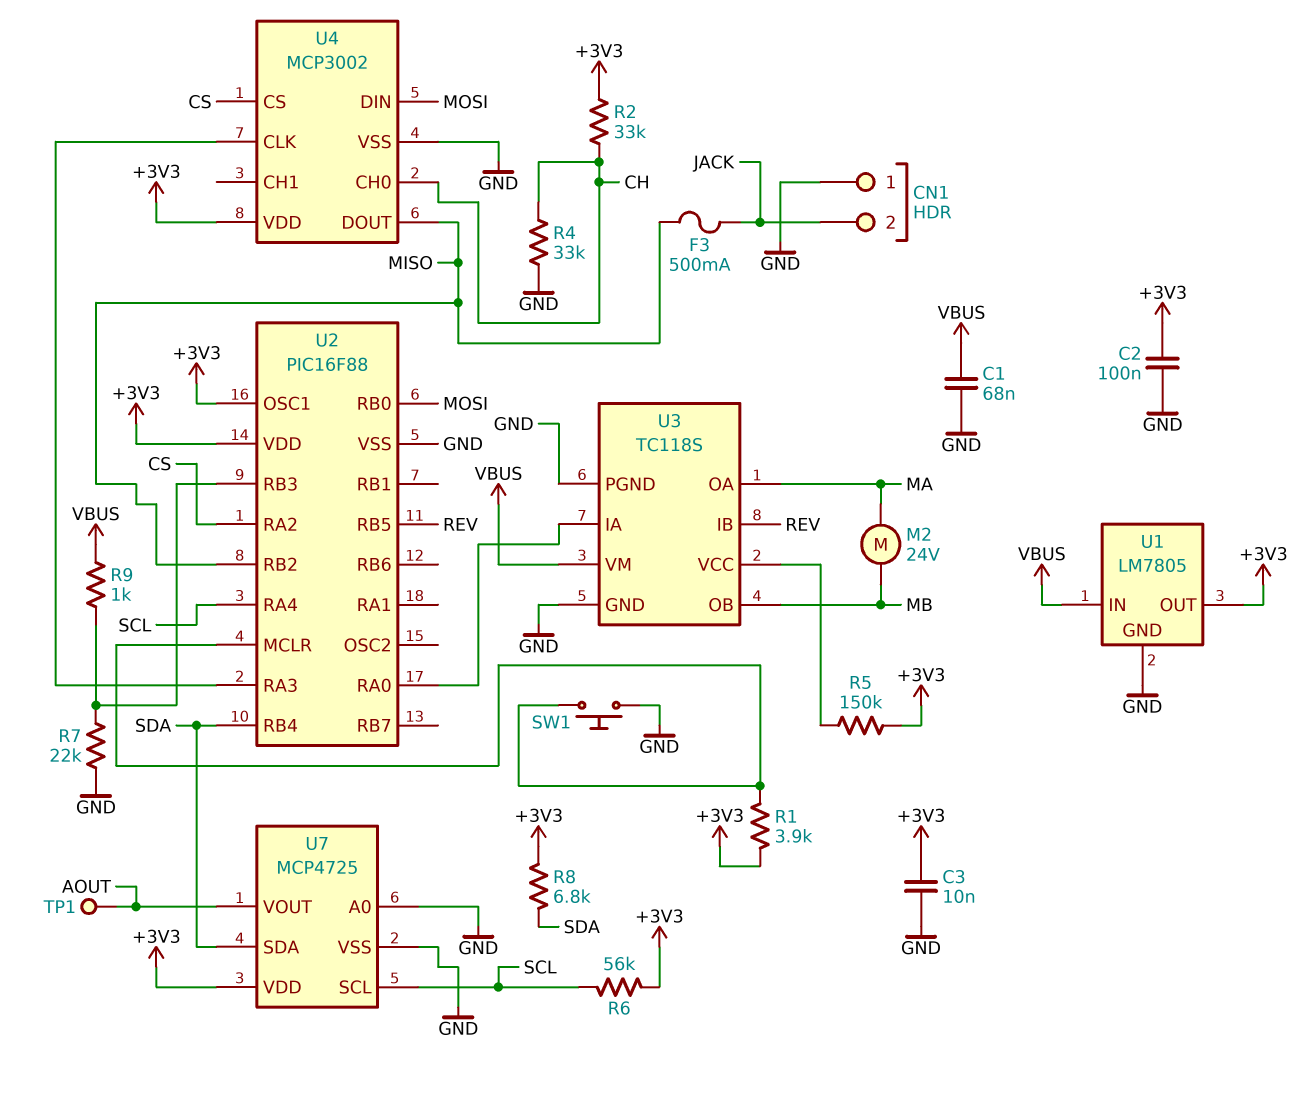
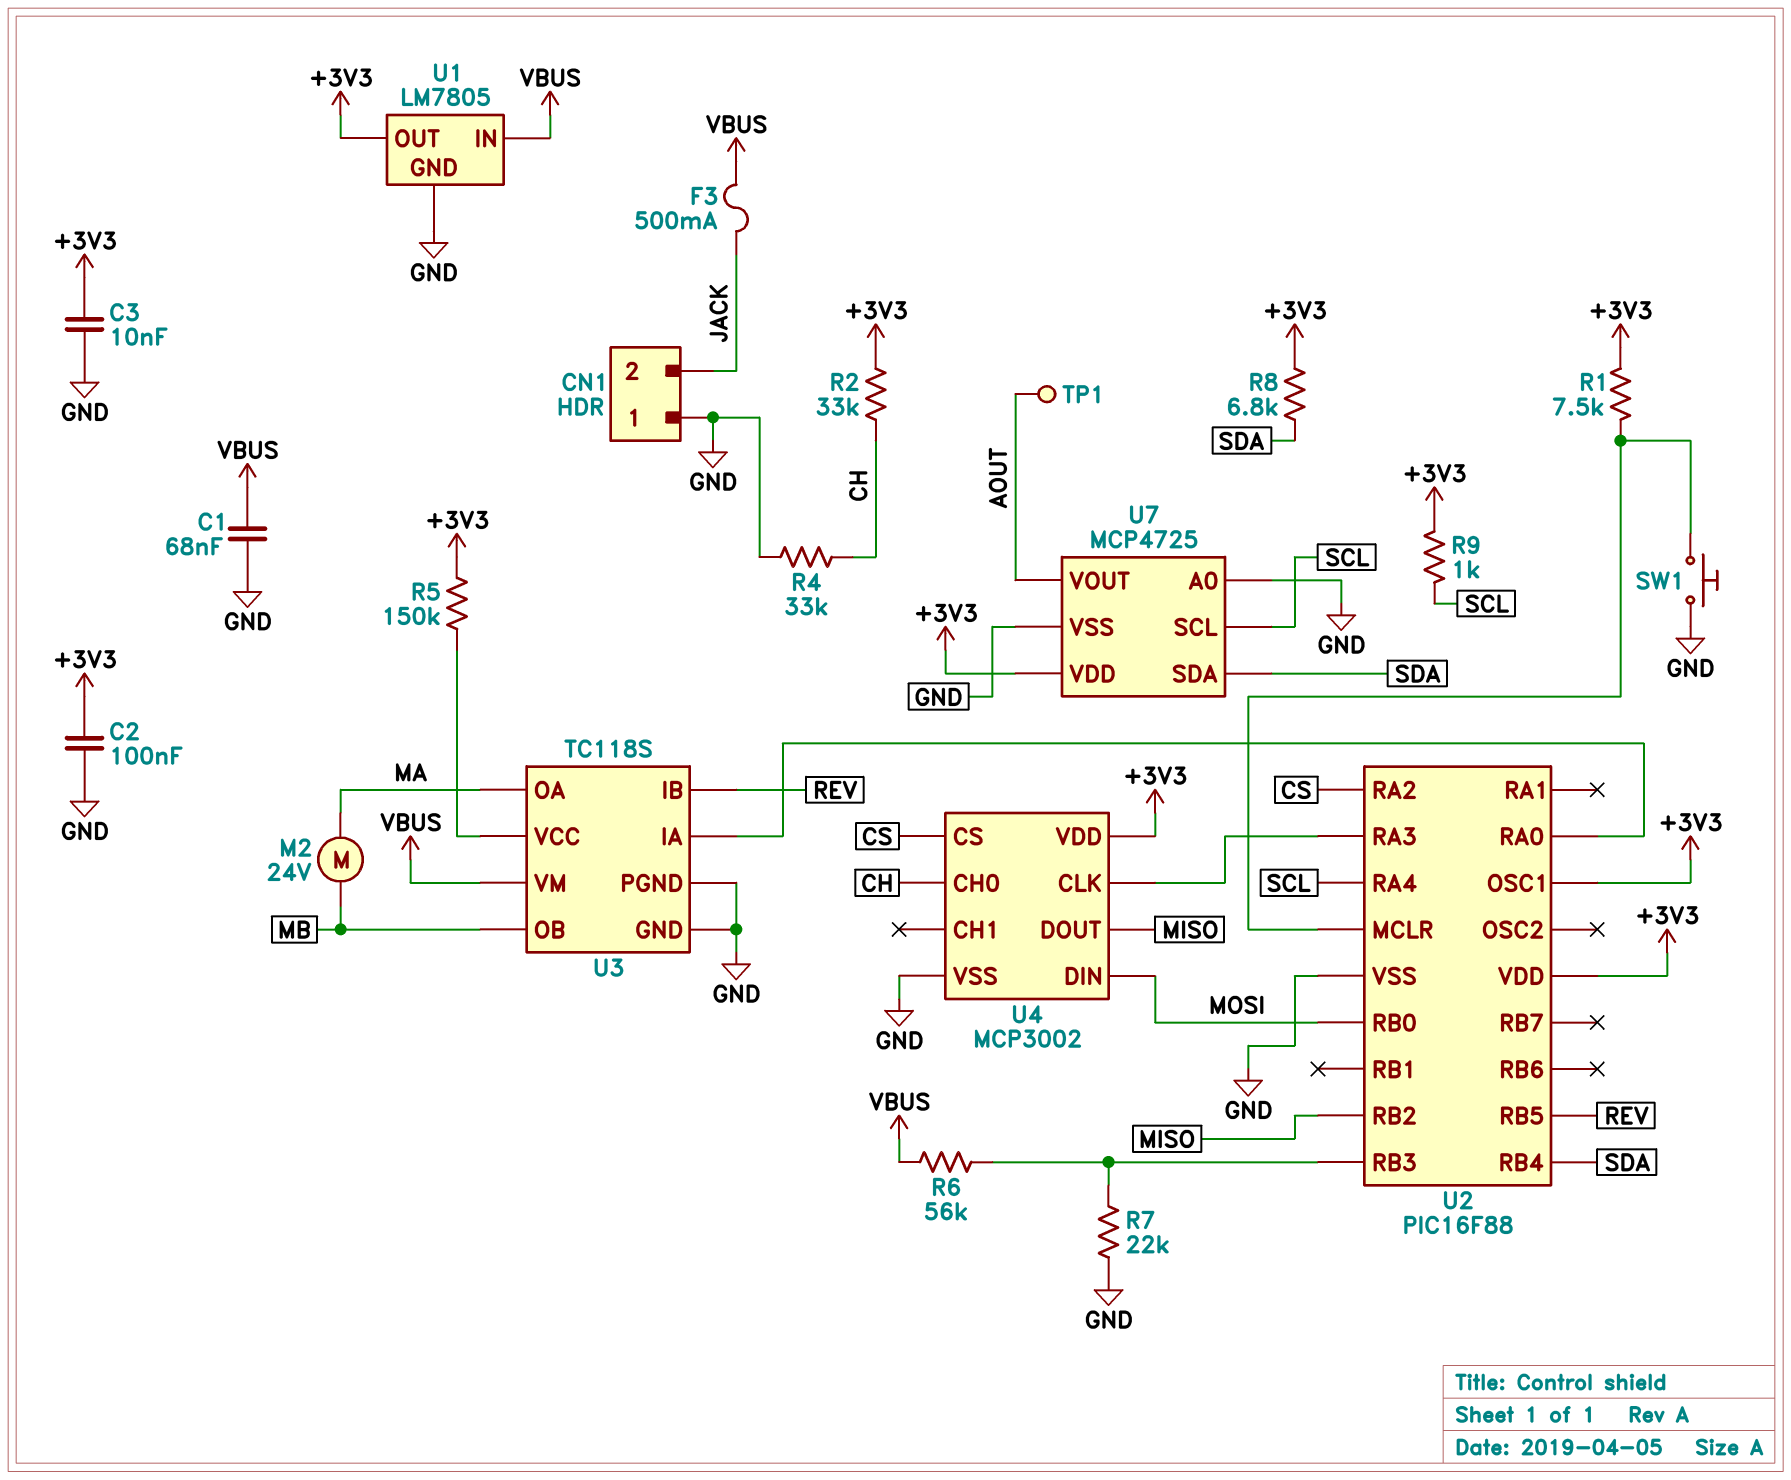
F3: 500mA (JACK, MISO) -> 500mA (JACK, VBUS)
R1: 3.9k (+3V3, U2/MCLR) -> 7.5k (+3V3, U2/MCLR)
R6: 56k (+3V3, SCL) -> 56k (U2/RB3, VBUS)
R9: 1k (U2/RB3, VBUS) -> 1k (+3V3, SCL)

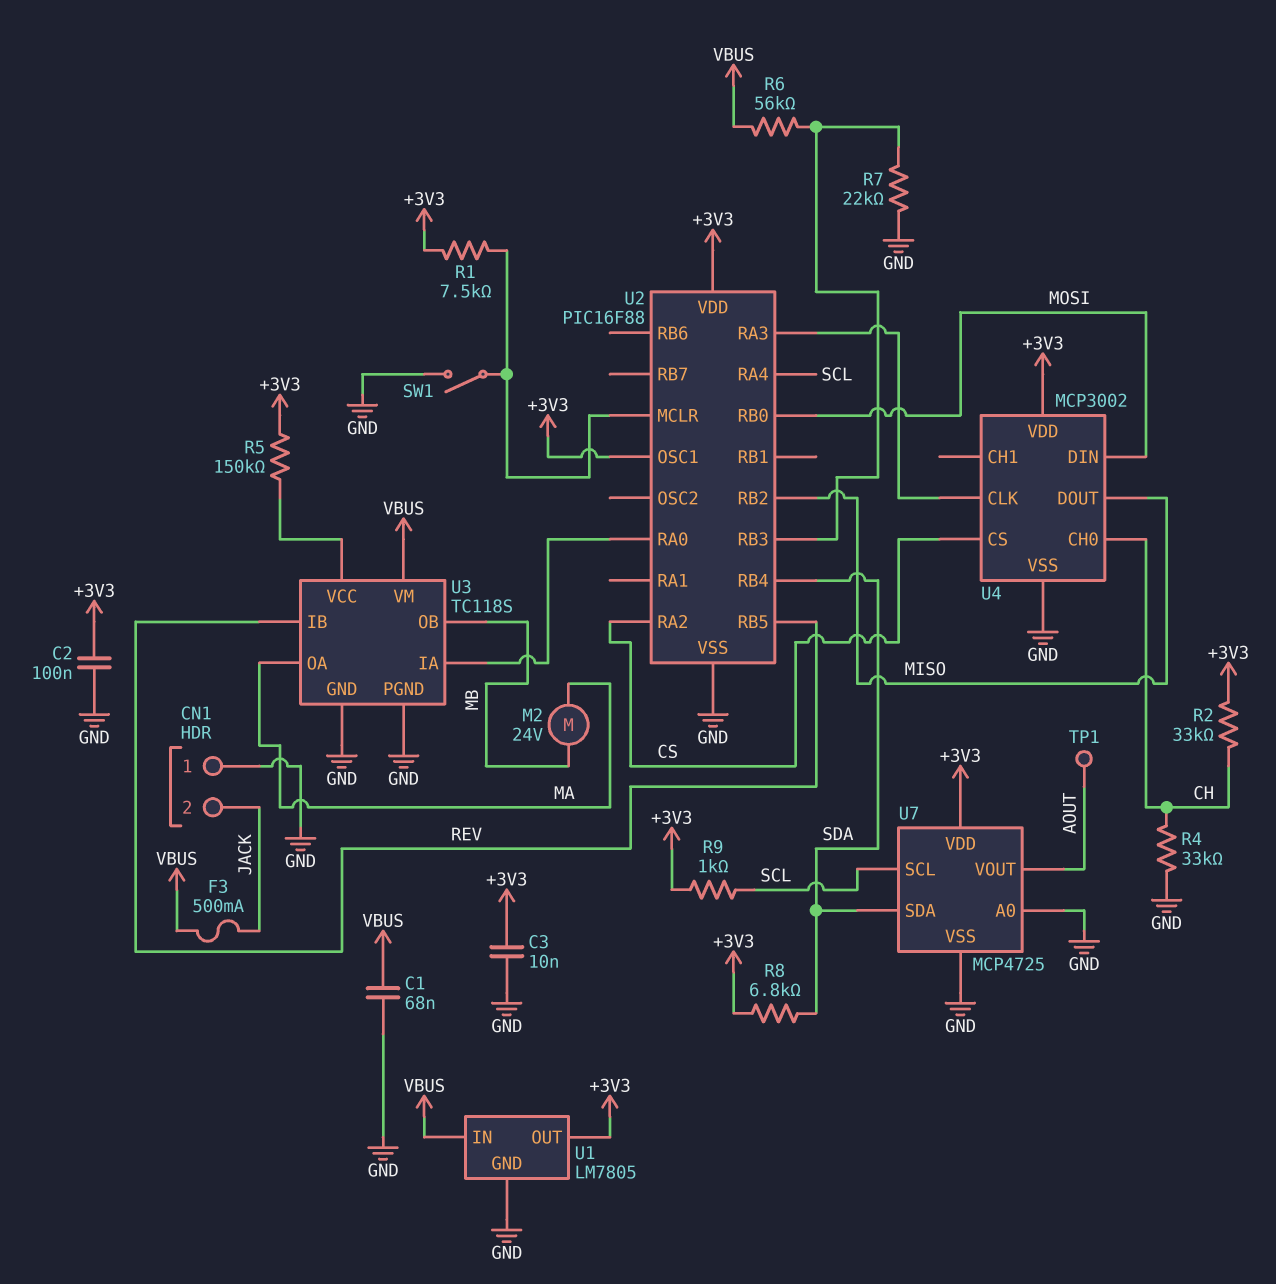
SW1: button (GND, U2/MCLR) -> switch (GND, U2/MCLR)

